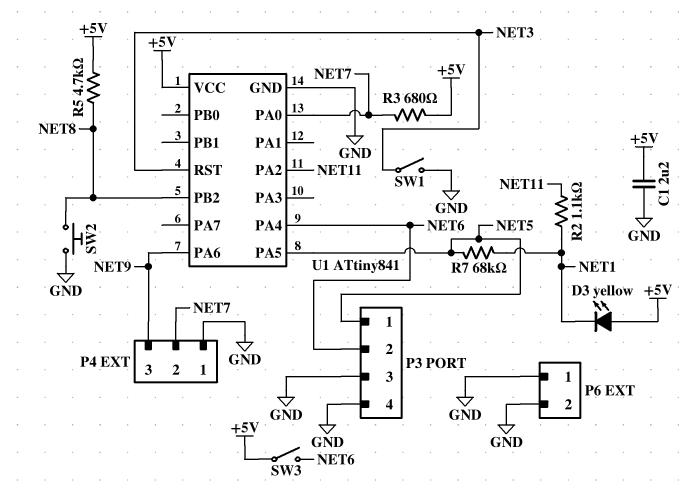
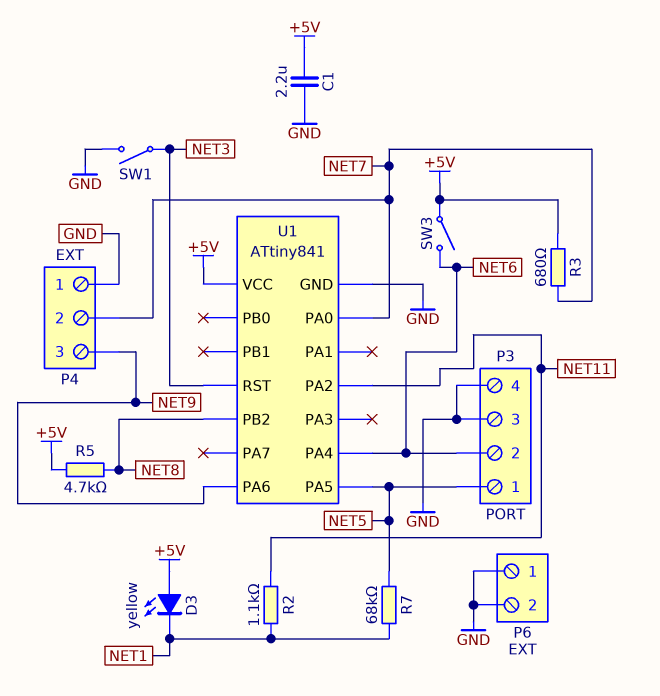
SW2: button (GND, NET8) -> none

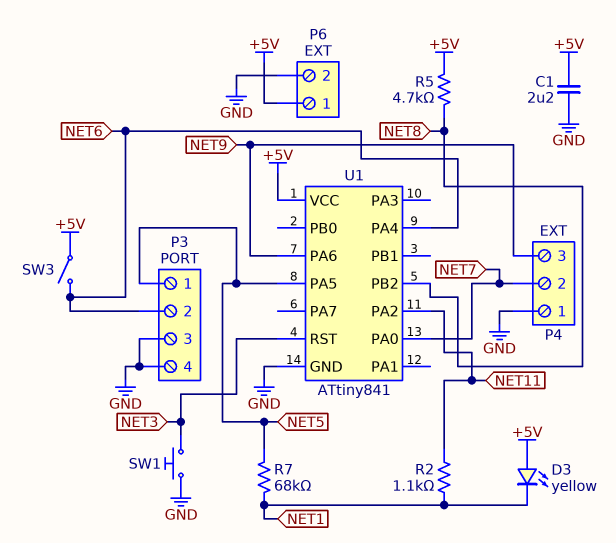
P6 pin 1: GND -> +5V
R3: 680 (+5V, NET7) -> none
SW1: switch (GND, NET3) -> button (GND, NET3)

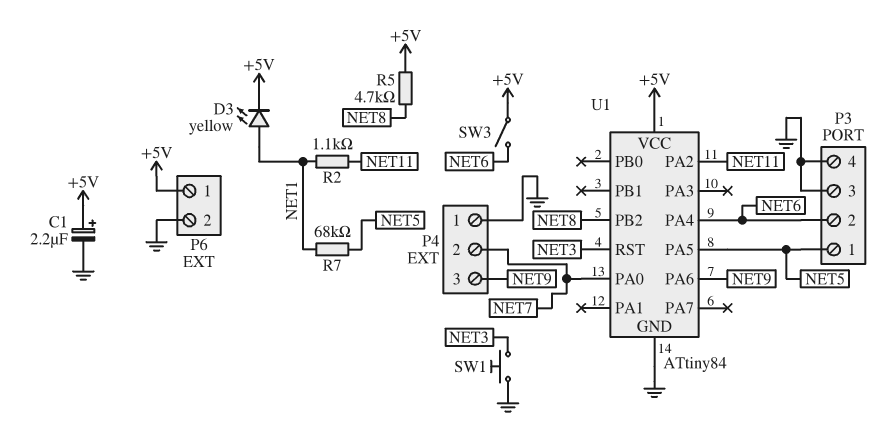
C1: 2.2uF (+5V, GND) -> 2.2uF (plus +5V, minus GND)
D3: LED yellow (A +5V, K NET1) -> LED yellow (A NET1, K +5V)
U1: ATtiny841 -> ATtiny84

